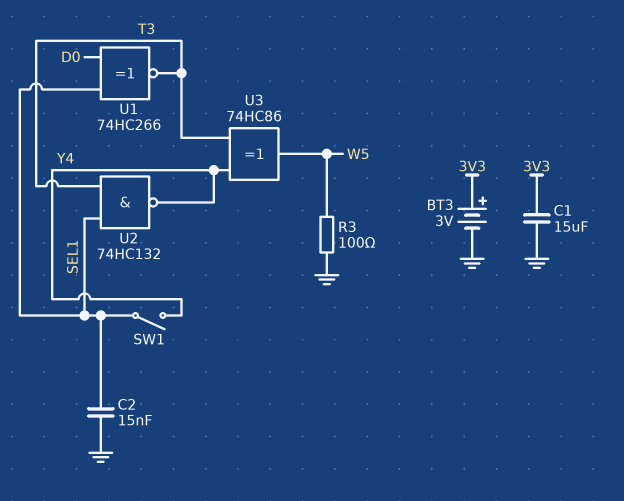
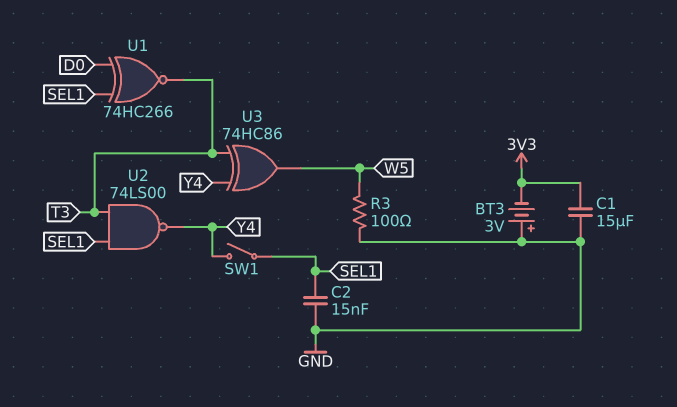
BT3: 3V (plus 3V3, minus GND) -> 3V (plus GND, minus 3V3)
U2: NAND 74HC132 (in SEL1, in T3, out Y4) -> NAND 74LS00 (in SEL1, in T3, out Y4)

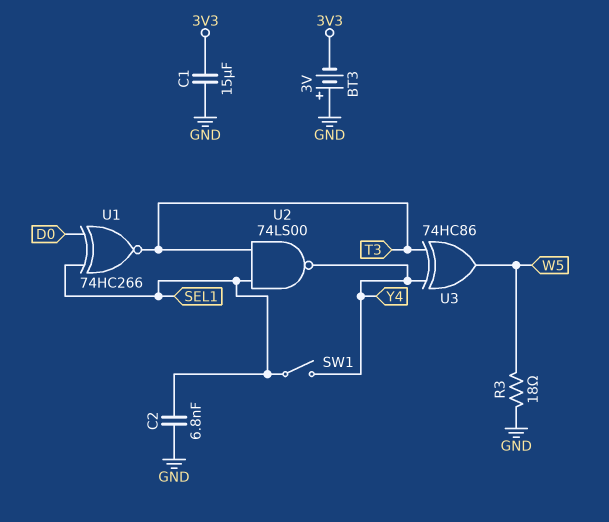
C2: 15nF (GND, SEL1) -> 6.8nF (GND, SEL1)
R3: 100 (GND, W5) -> 18 (GND, W5)

